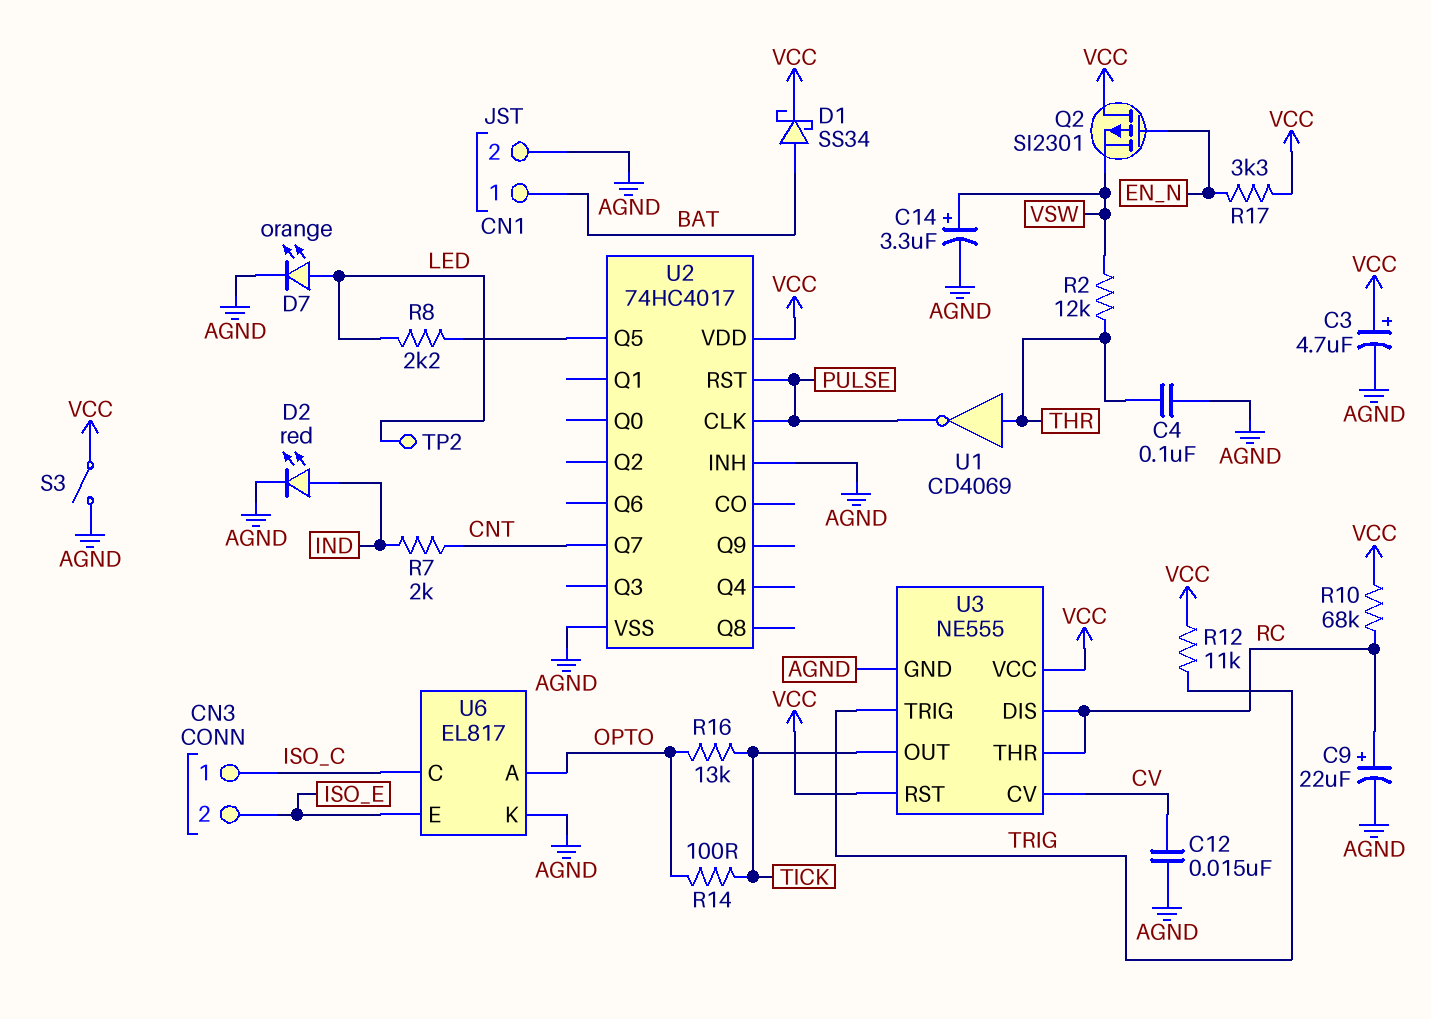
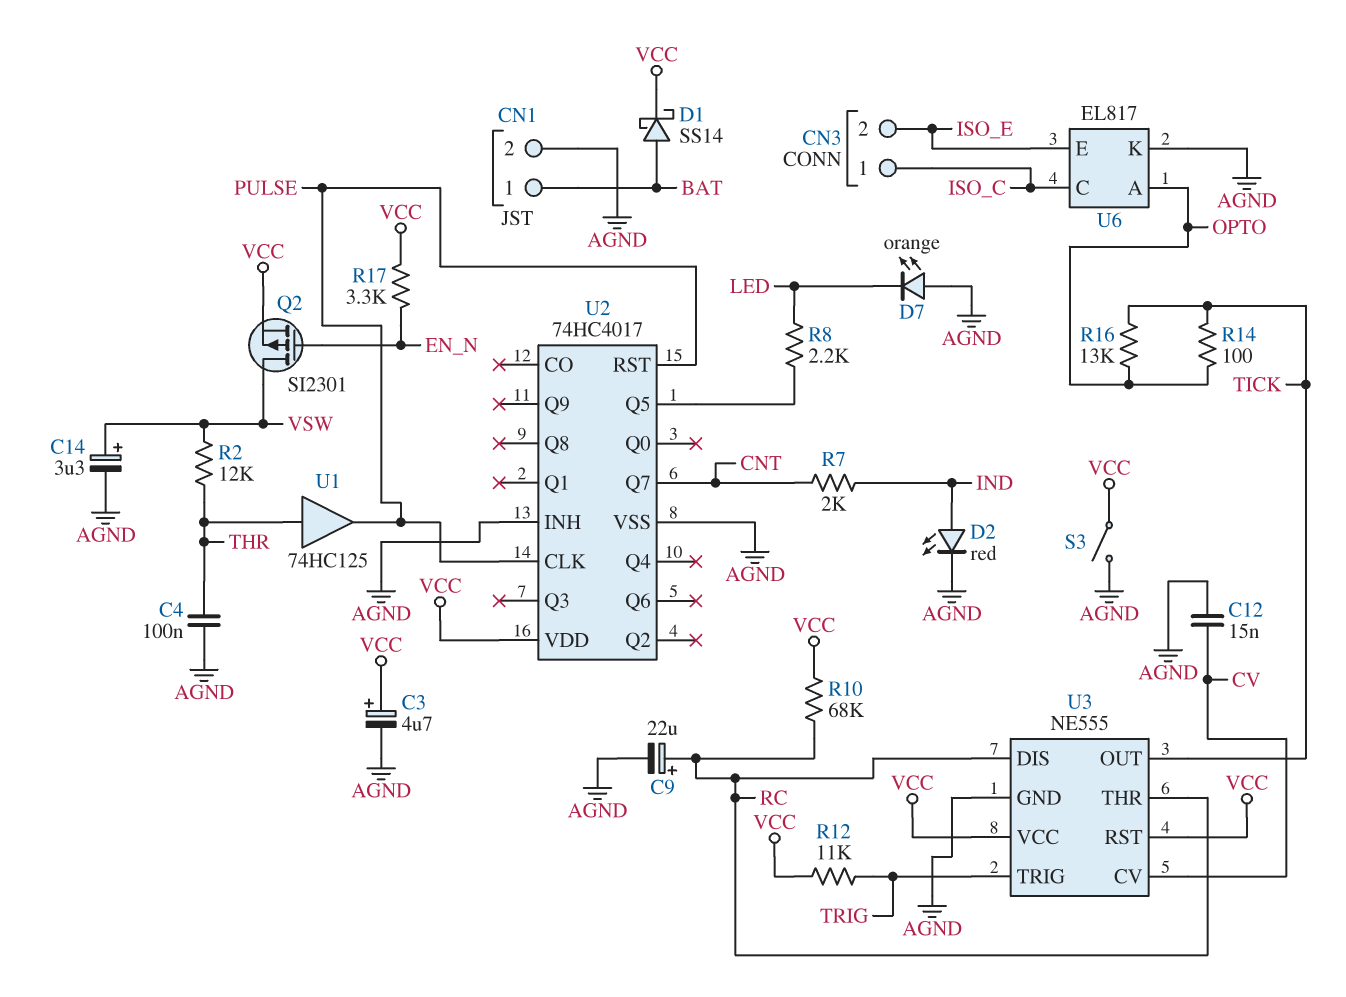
D1: schottky SS34 (A BAT, K VCC) -> schottky SS14 (A BAT, K VCC)
D7: LED orange (A LED, K AGND) -> LED orange (A AGND, K LED)
Q2: PMOS SI2301 (G EN_N, D VCC, S VSW) -> PMOS SI2301 (G EN_N, D VSW, S VCC)
TP2: test point (LED) -> none
U1: NOT CD4069 (in THR, out PULSE) -> buffer 74HC125 (in THR, out PULSE)

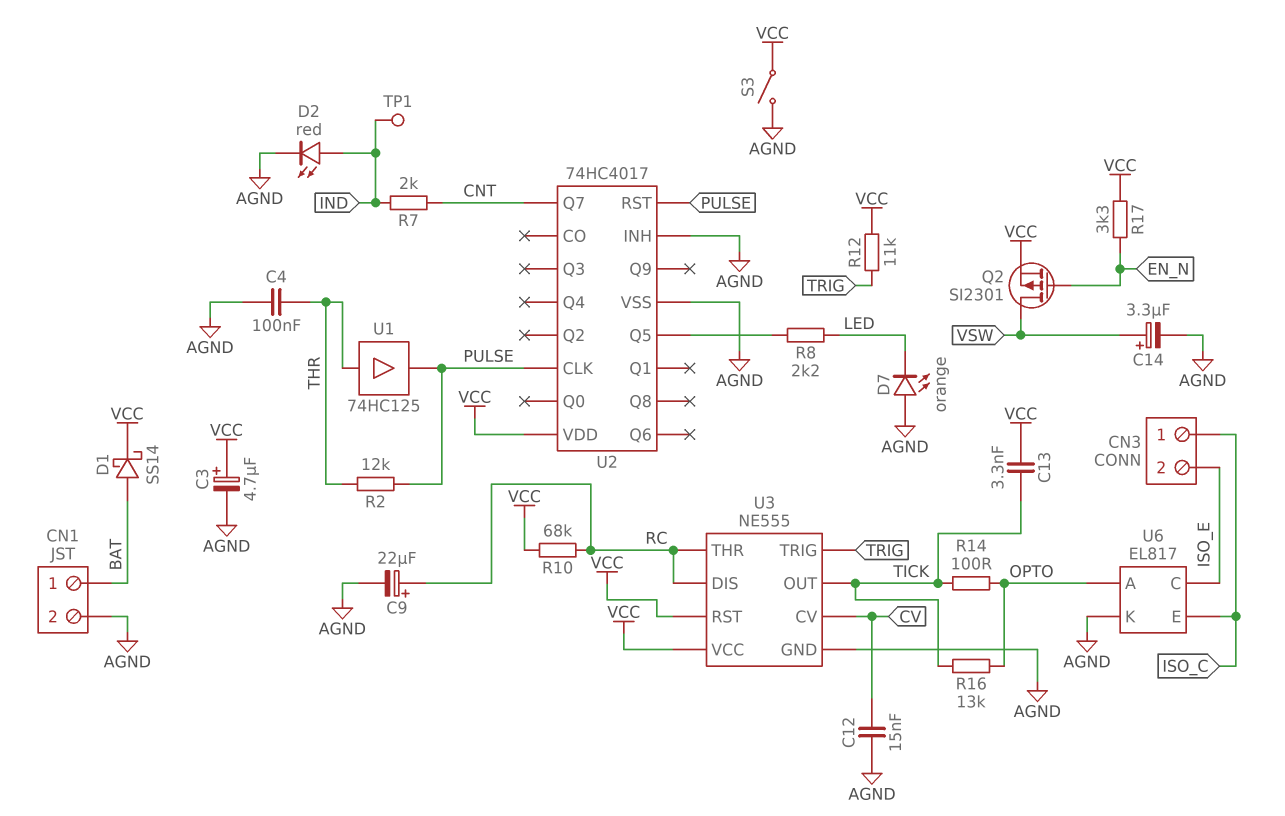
C13: none -> 3.3nF (TICK, VCC)
R2: 12k (THR, VSW) -> 12k (PULSE, THR)
TP1: none -> test point (IND)
U6 pin C: ISO_C -> ISO_E
U6 pin E: ISO_E -> ISO_C

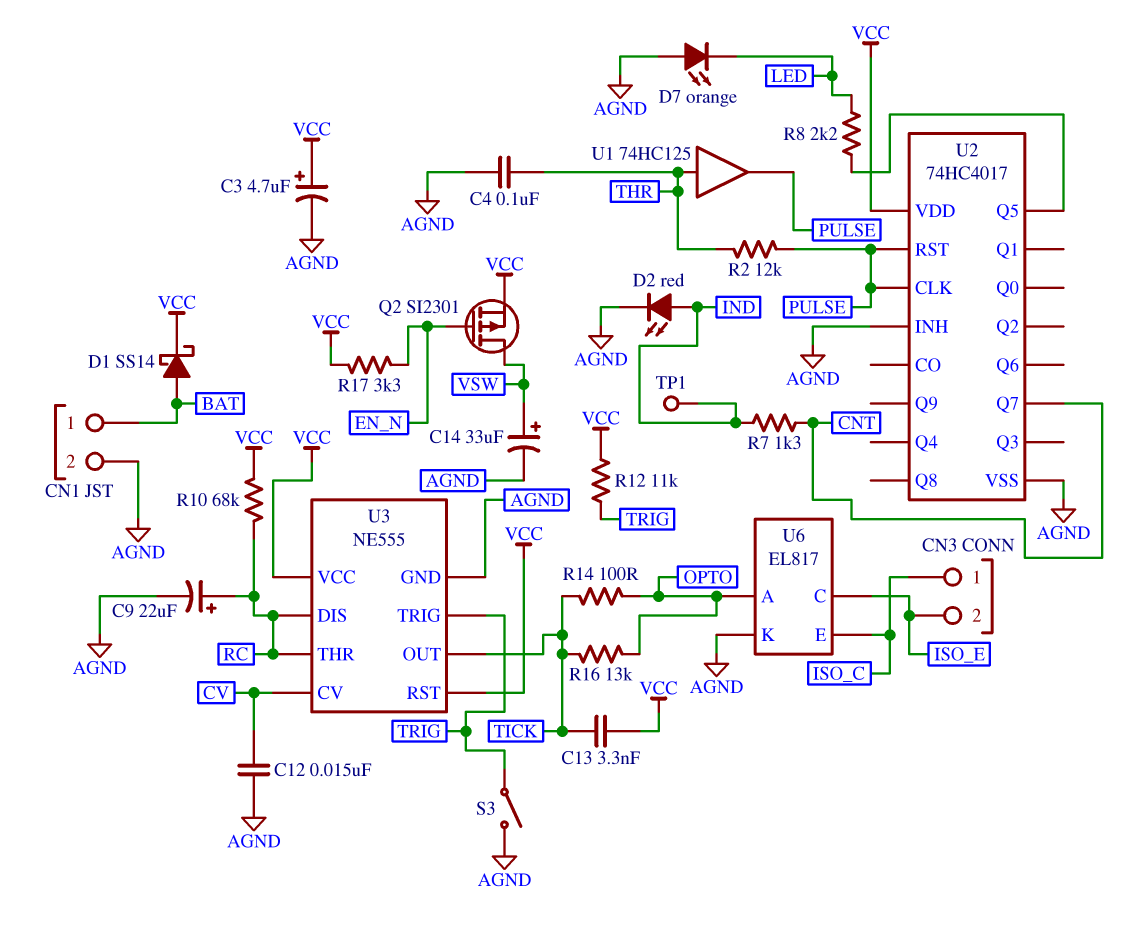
C14: 3.3uF (plus VSW, minus AGND) -> 33uF (plus VSW, minus AGND)
R7: 2k (CNT, IND) -> 1.3k (CNT, IND)
S3: switch (AGND, VCC) -> switch (AGND, TRIG)

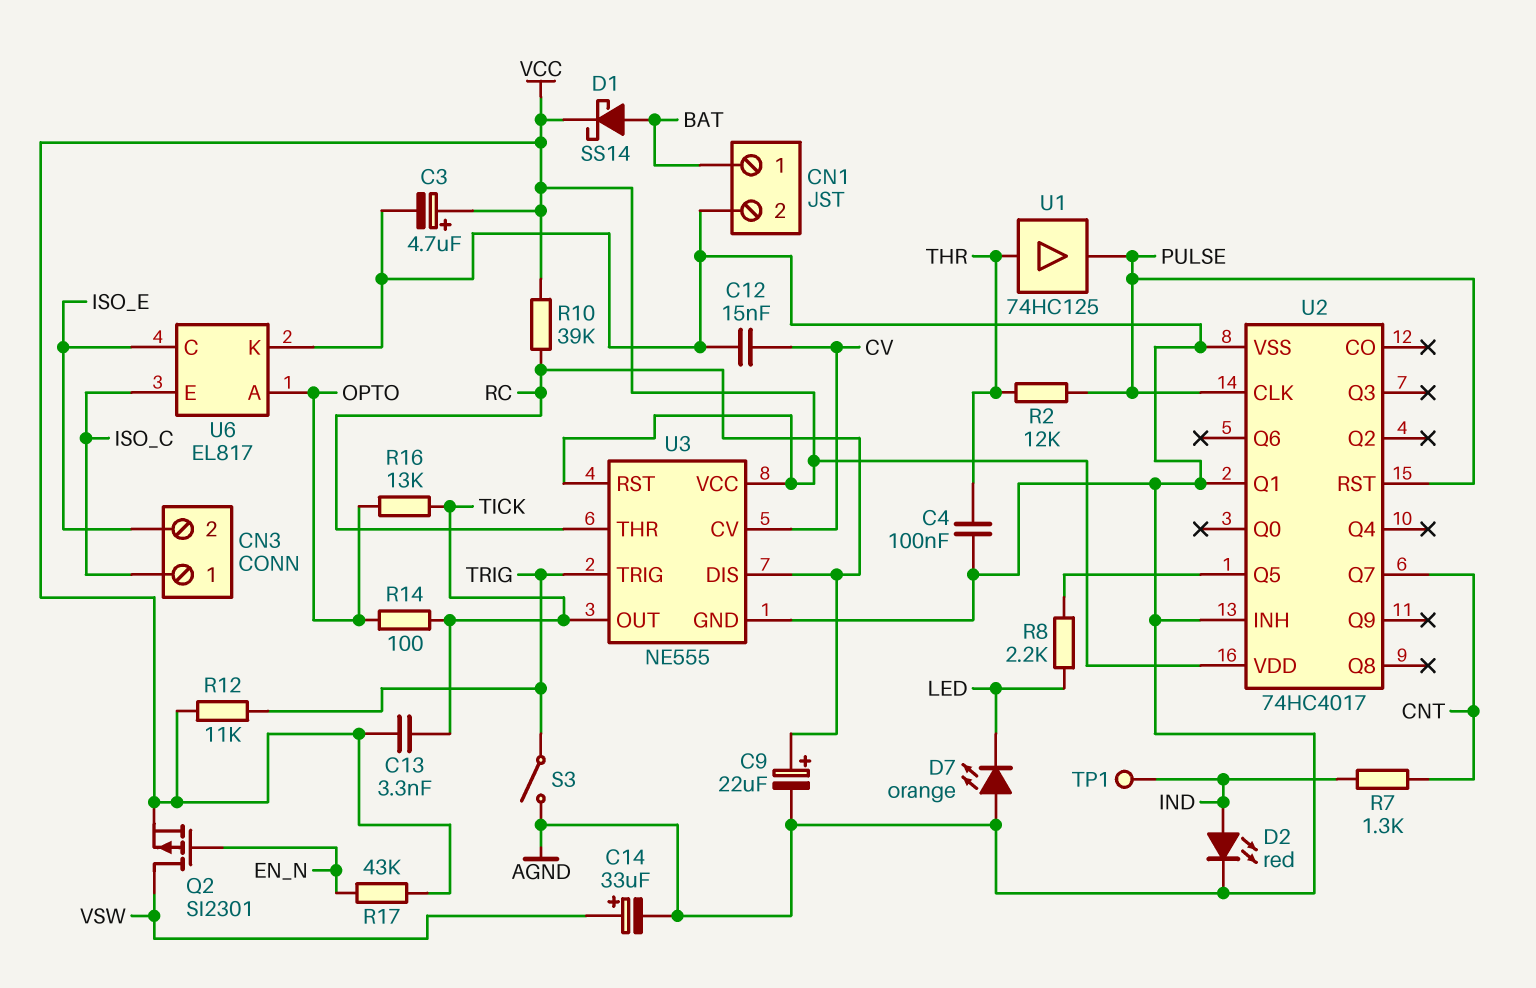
R10: 68k (RC, VCC) -> 39k (RC, VCC)
R17: 3.3k (EN_N, VCC) -> 43k (EN_N, VCC)
U2 pin Q1: none -> AGND

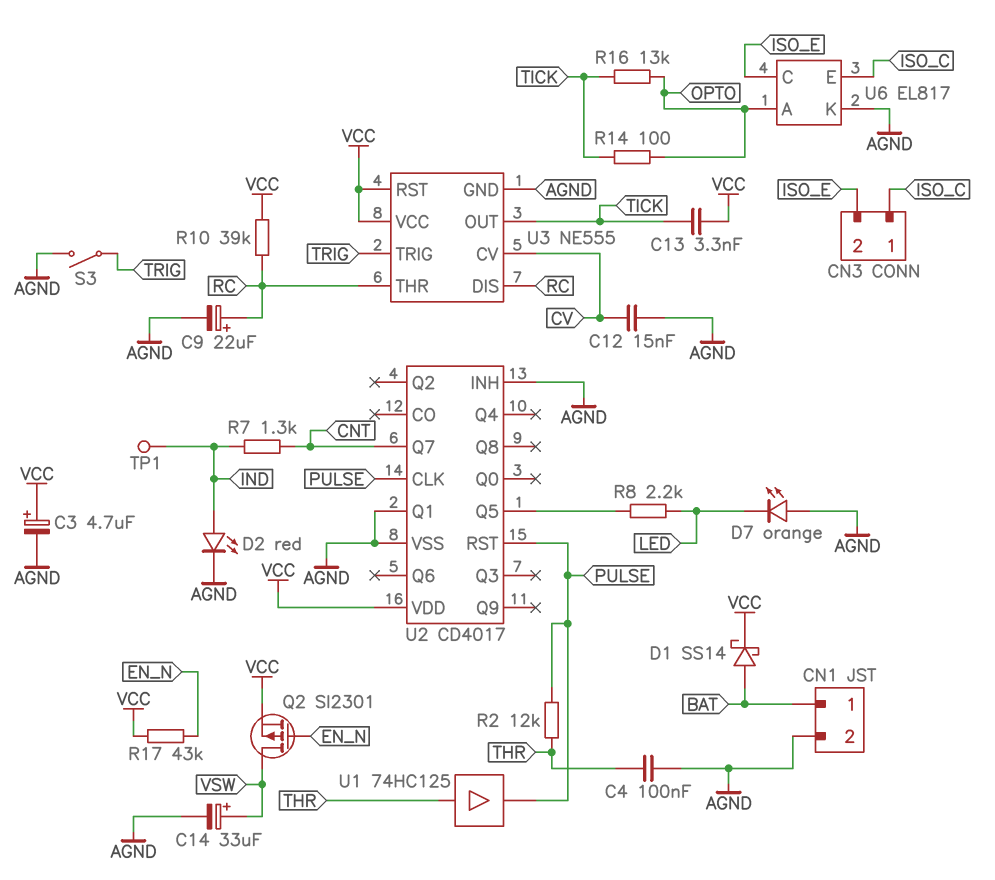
R12: 11k (TRIG, VCC) -> none
U2: 74HC4017 -> CD4017

